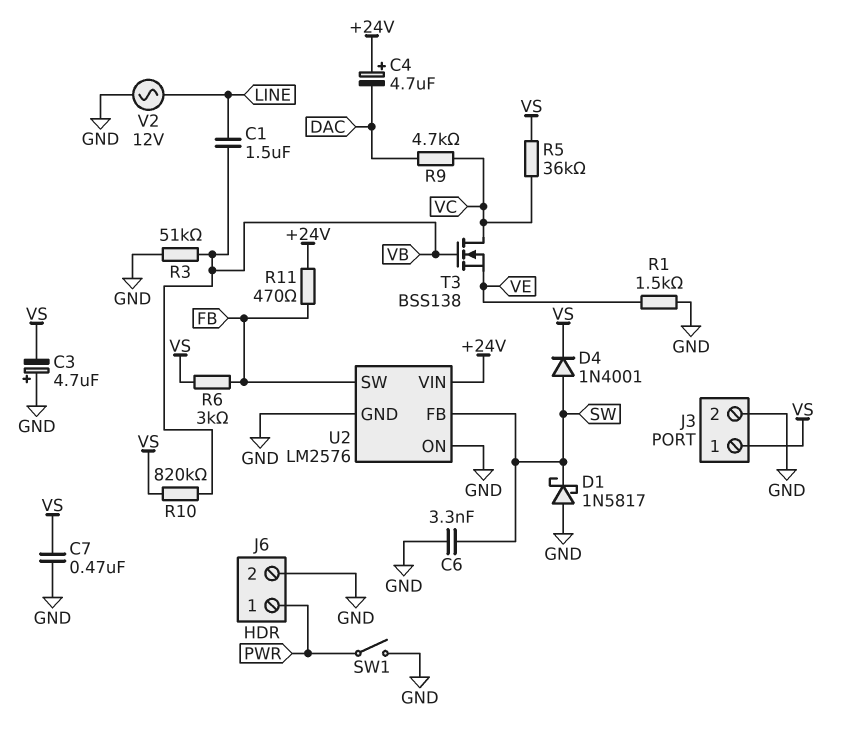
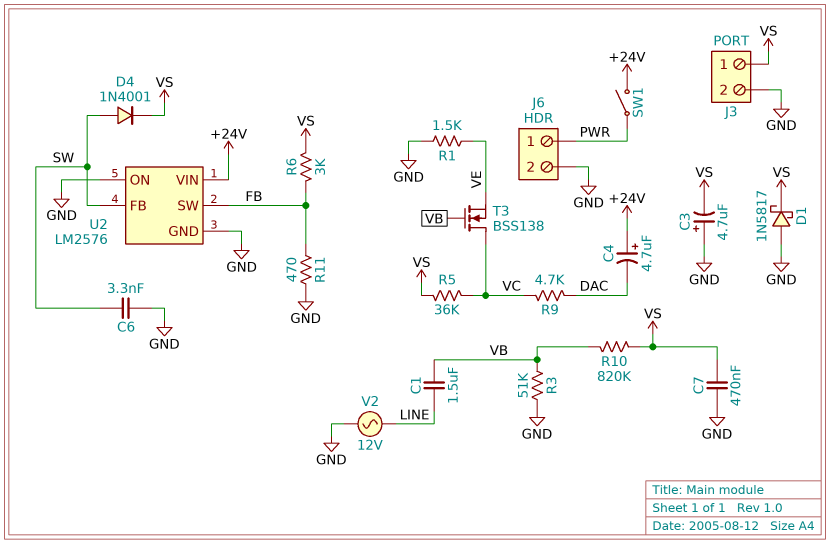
D1: schottky 1N5817 (A GND, K SW) -> schottky 1N5817 (A GND, K VS)
R11: 470 (+24V, FB) -> 470 (FB, GND)
SW1: switch (GND, PWR) -> switch (+24V, PWR)

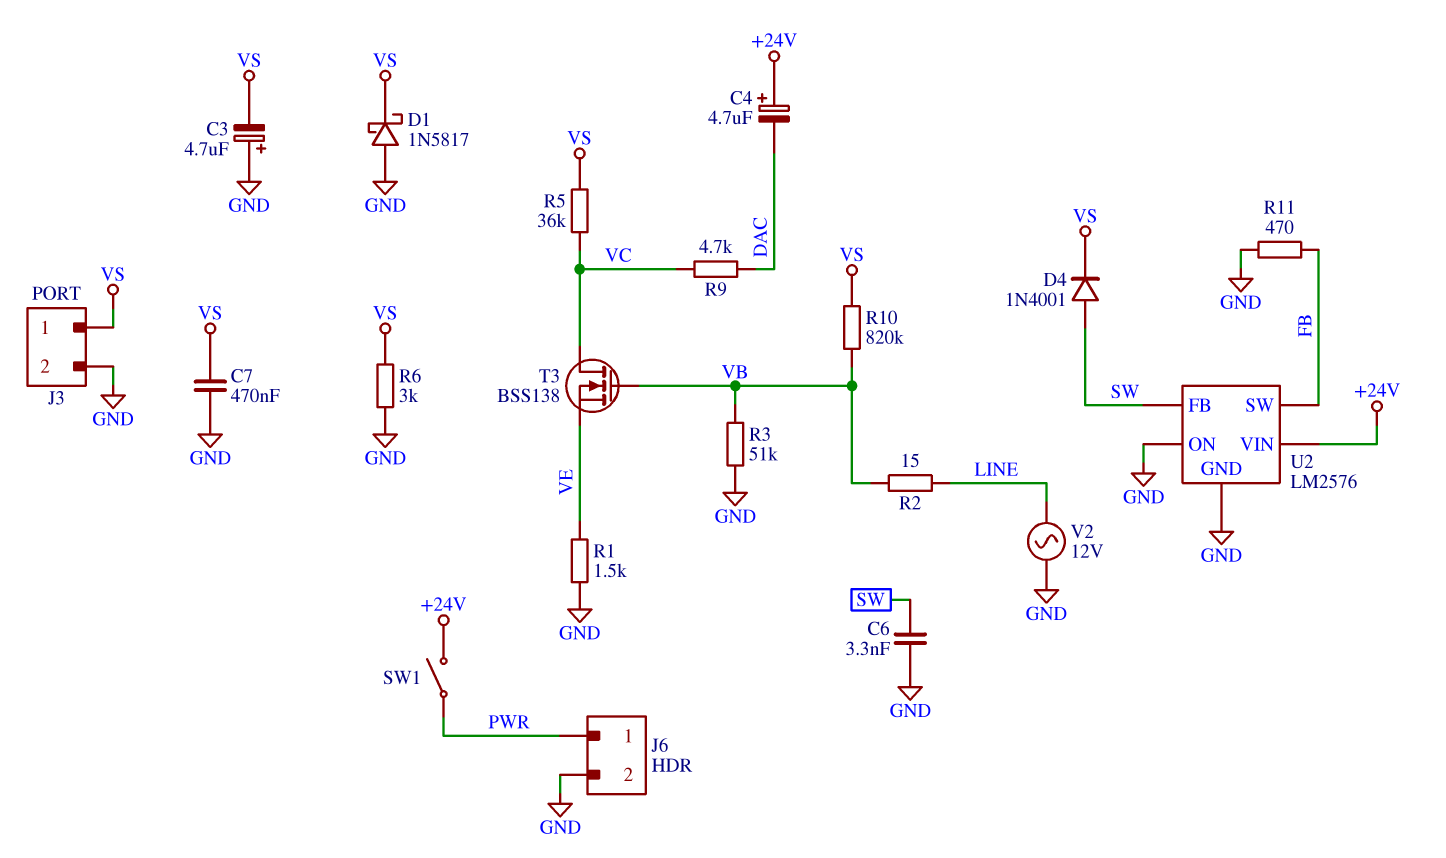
C1: 1.5uF (LINE, VB) -> none
R2: none -> 15 (LINE, VB)
R6: 3k (FB, VS) -> 3k (GND, VS)

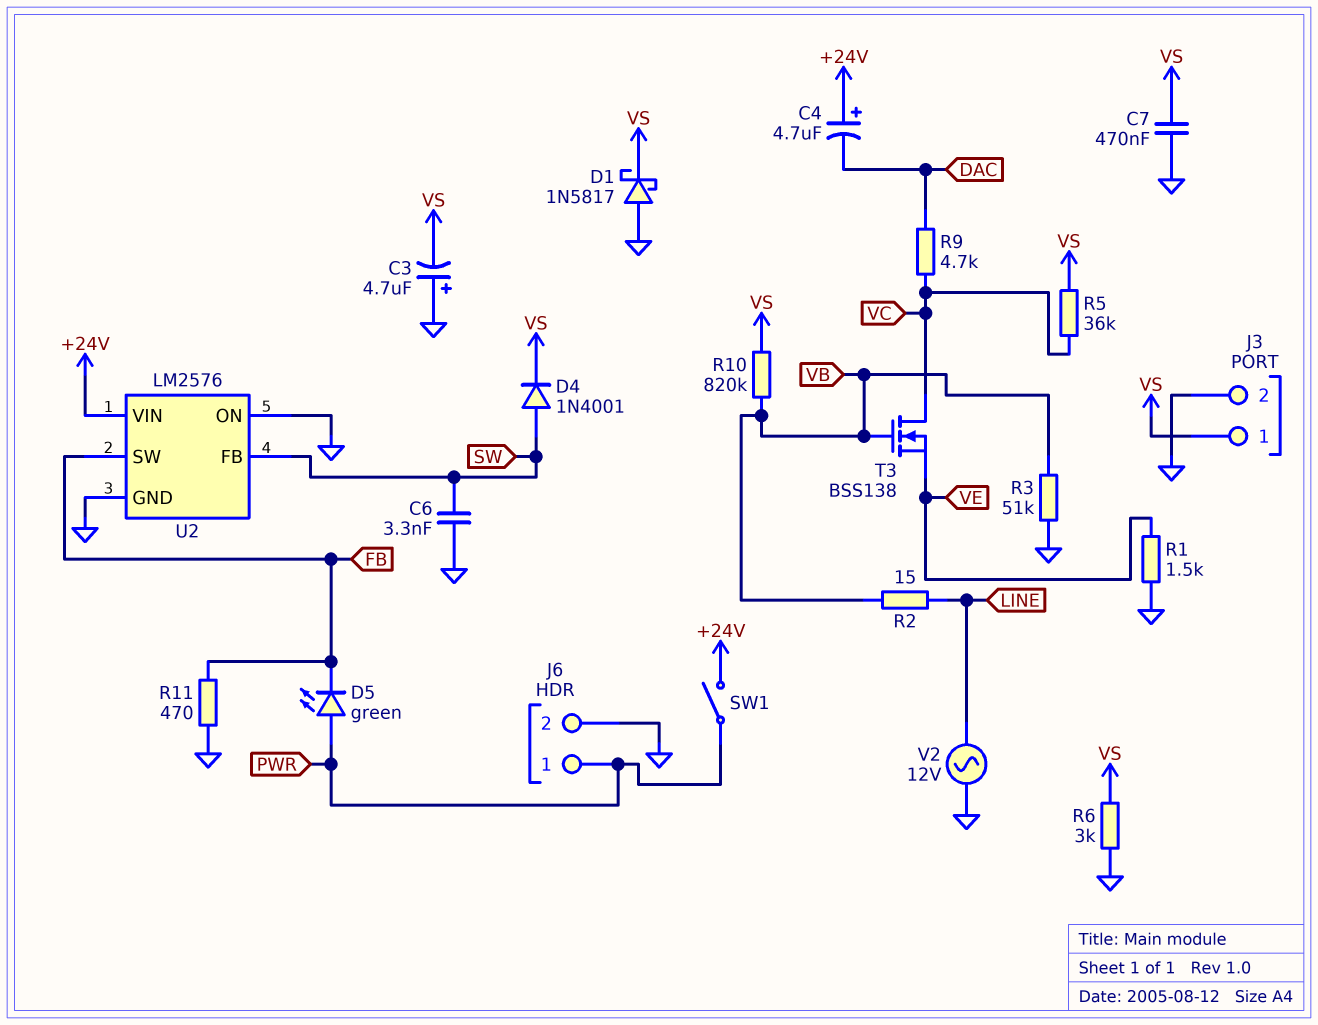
D5: none -> LED green (A PWR, K FB)

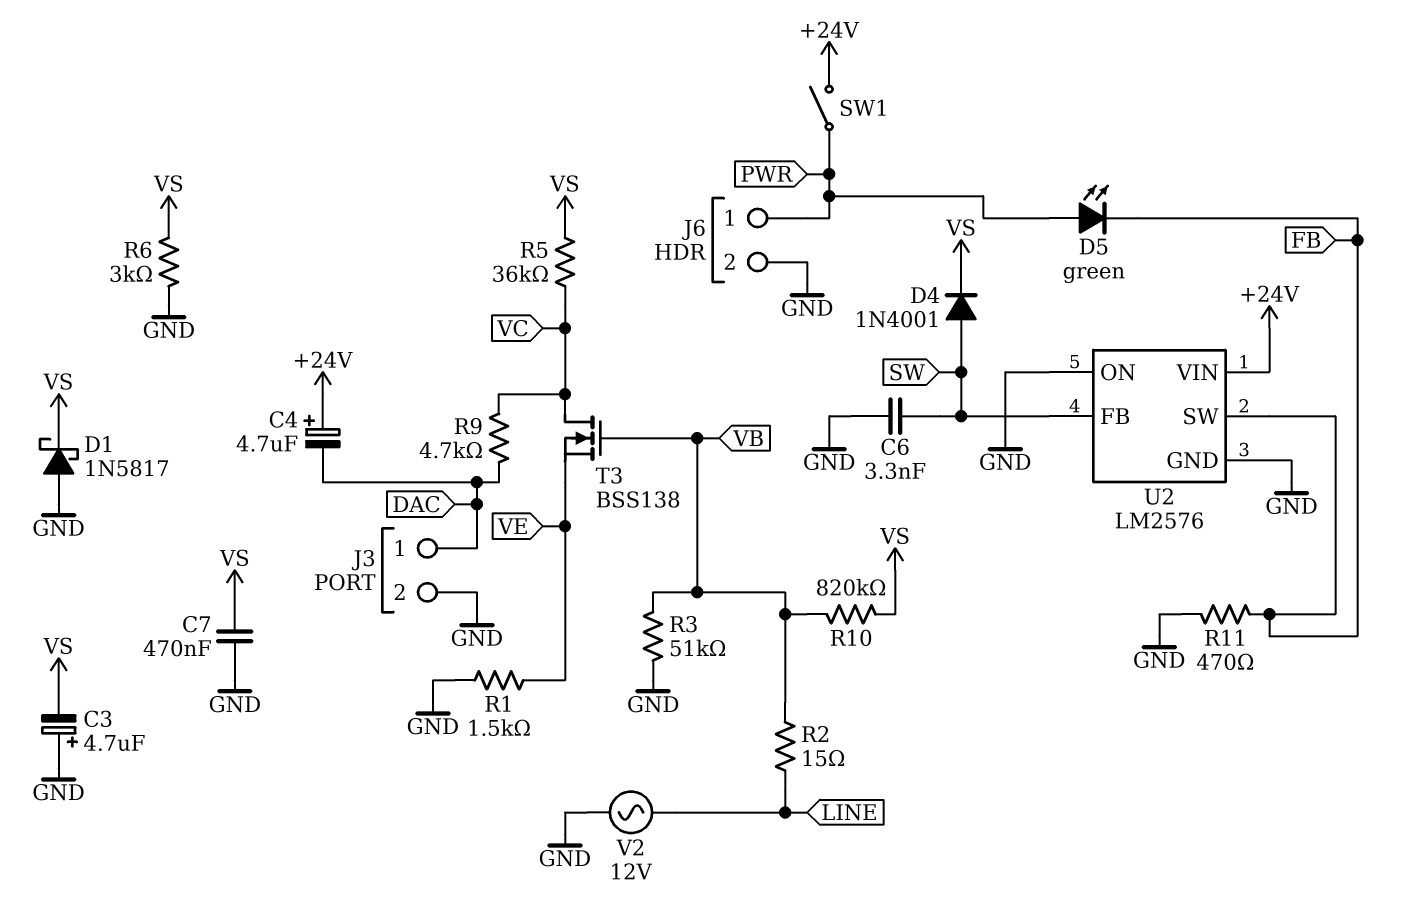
J3 pin 1: VS -> DAC

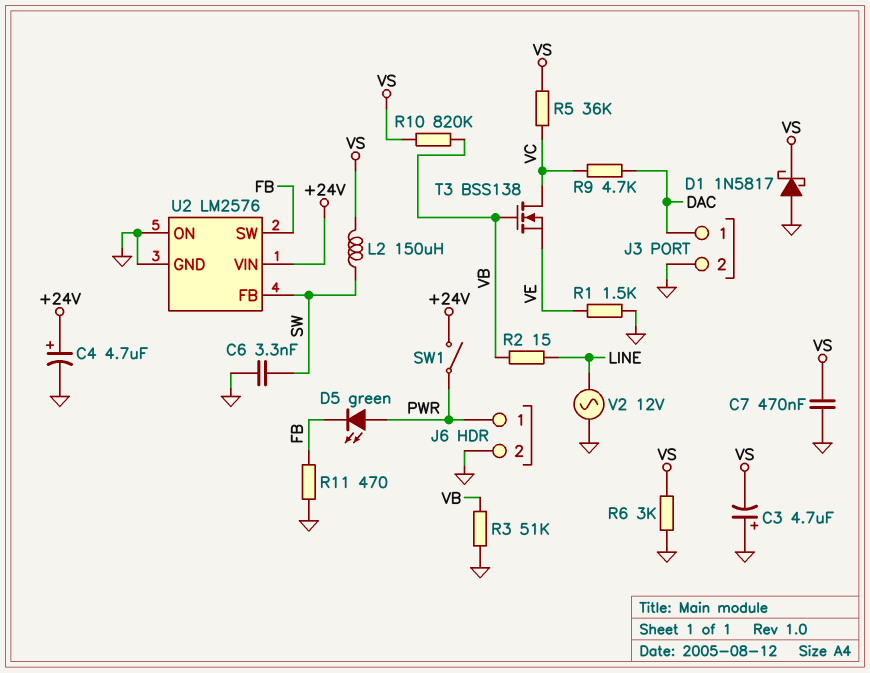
C4: 4.7uF (plus +24V, minus DAC) -> 4.7uF (plus +24V, minus GND)
D4: diode 1N4001 (A SW, K VS) -> none
L2: none -> 150uH (SW, VS)

